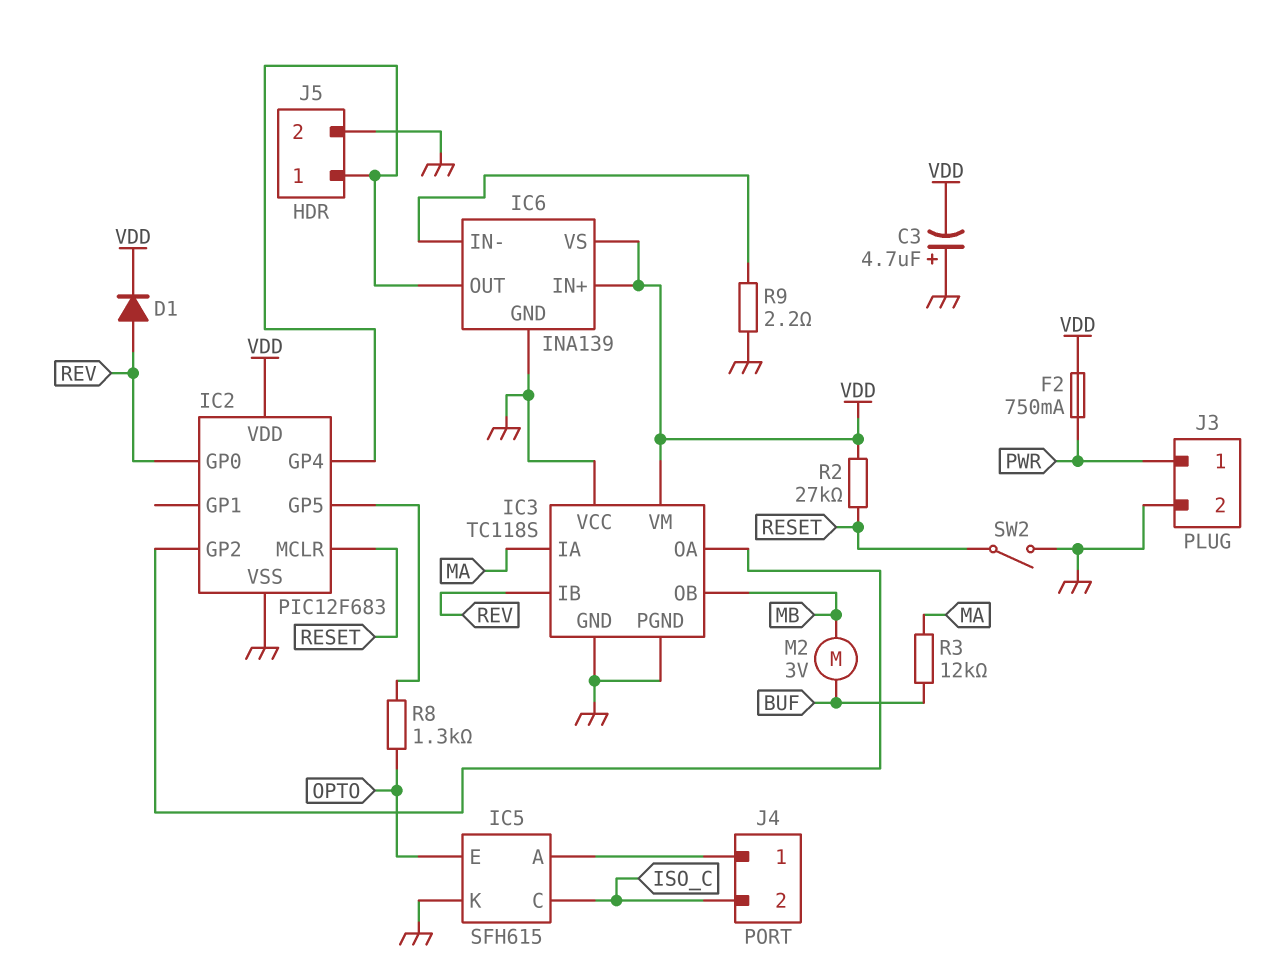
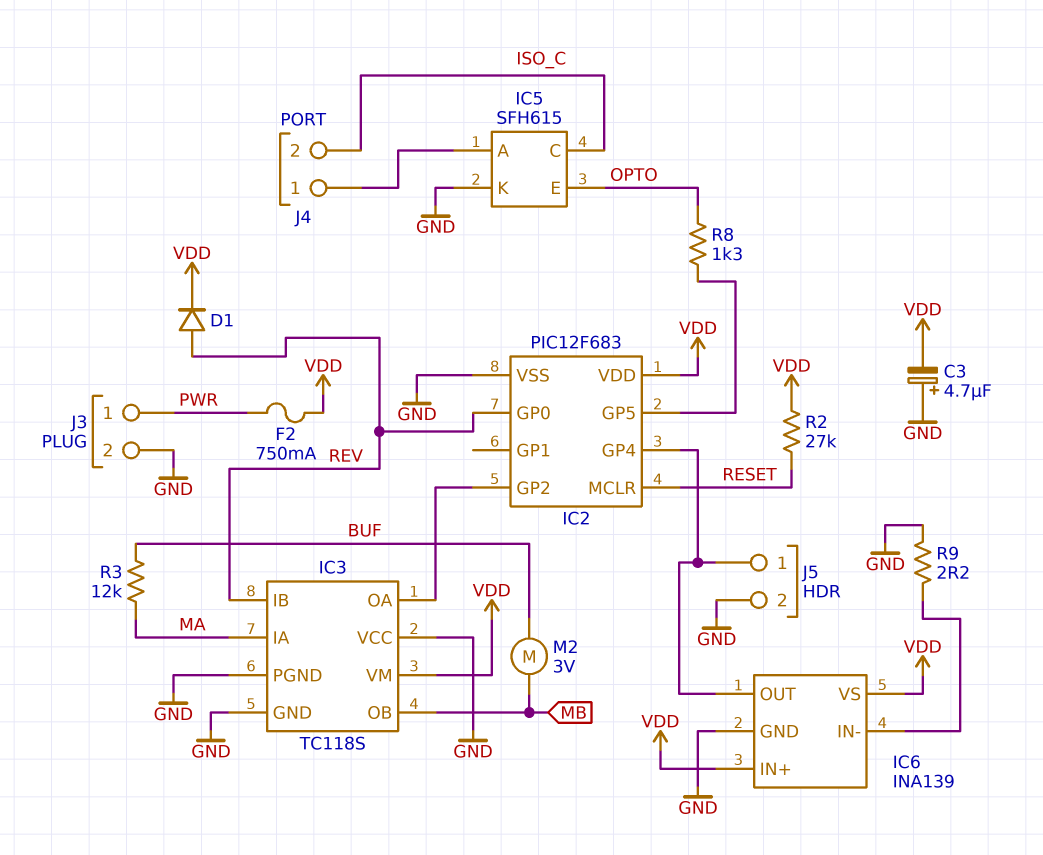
SW2: switch (GND, RESET) -> none

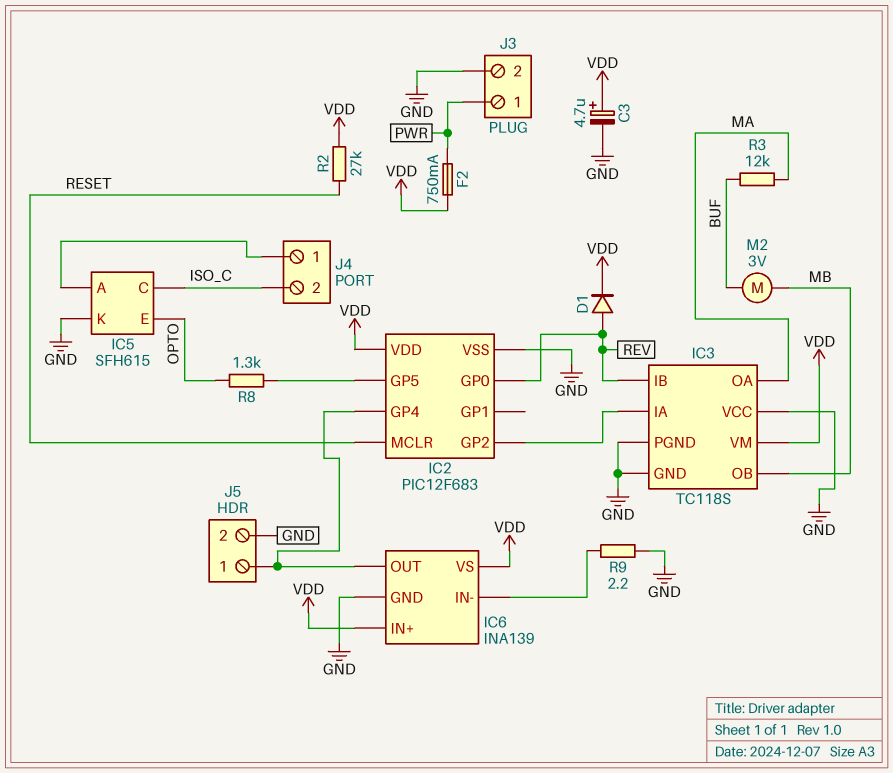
C3: 4.7uF (plus GND, minus VDD) -> 4.7uF (plus VDD, minus GND)
IC3 pin IA: MA -> IC2/GP2
IC3 pin OA: IC2/GP2 -> MA

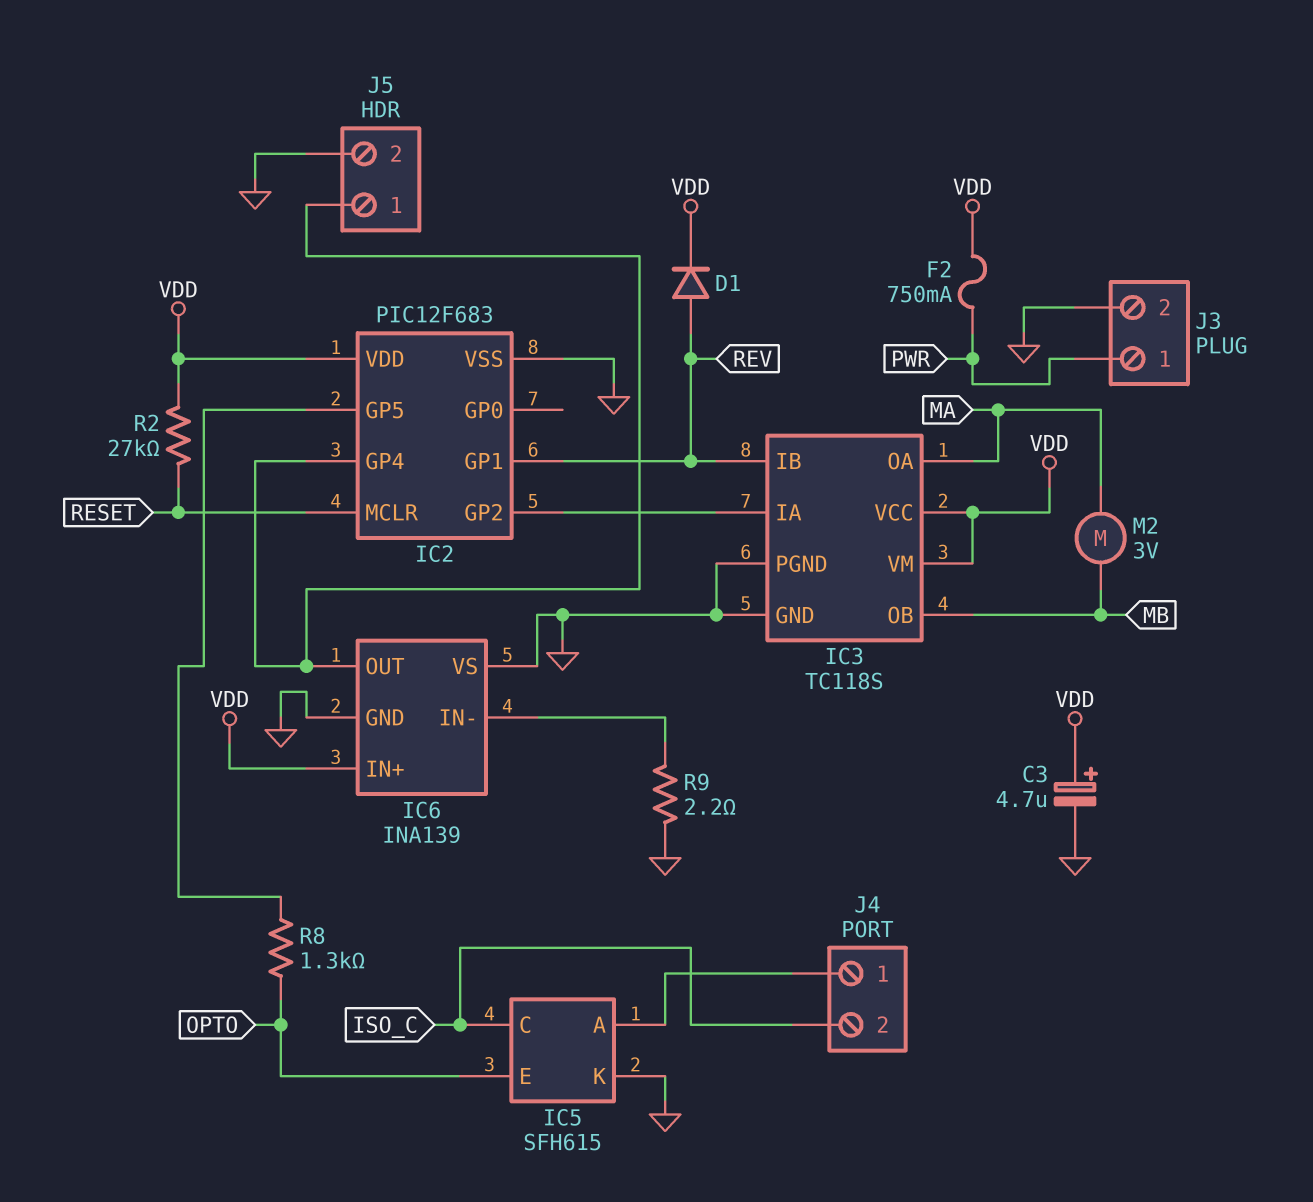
IC2 pin GP0: REV -> none
IC2 pin GP1: none -> REV
IC3 pin VCC: GND -> VDD
IC6 pin VS: VDD -> GND
M2: motor 3V (BUF, MB) -> motor 3V (MA, MB)
R3: 12k (BUF, MA) -> none

